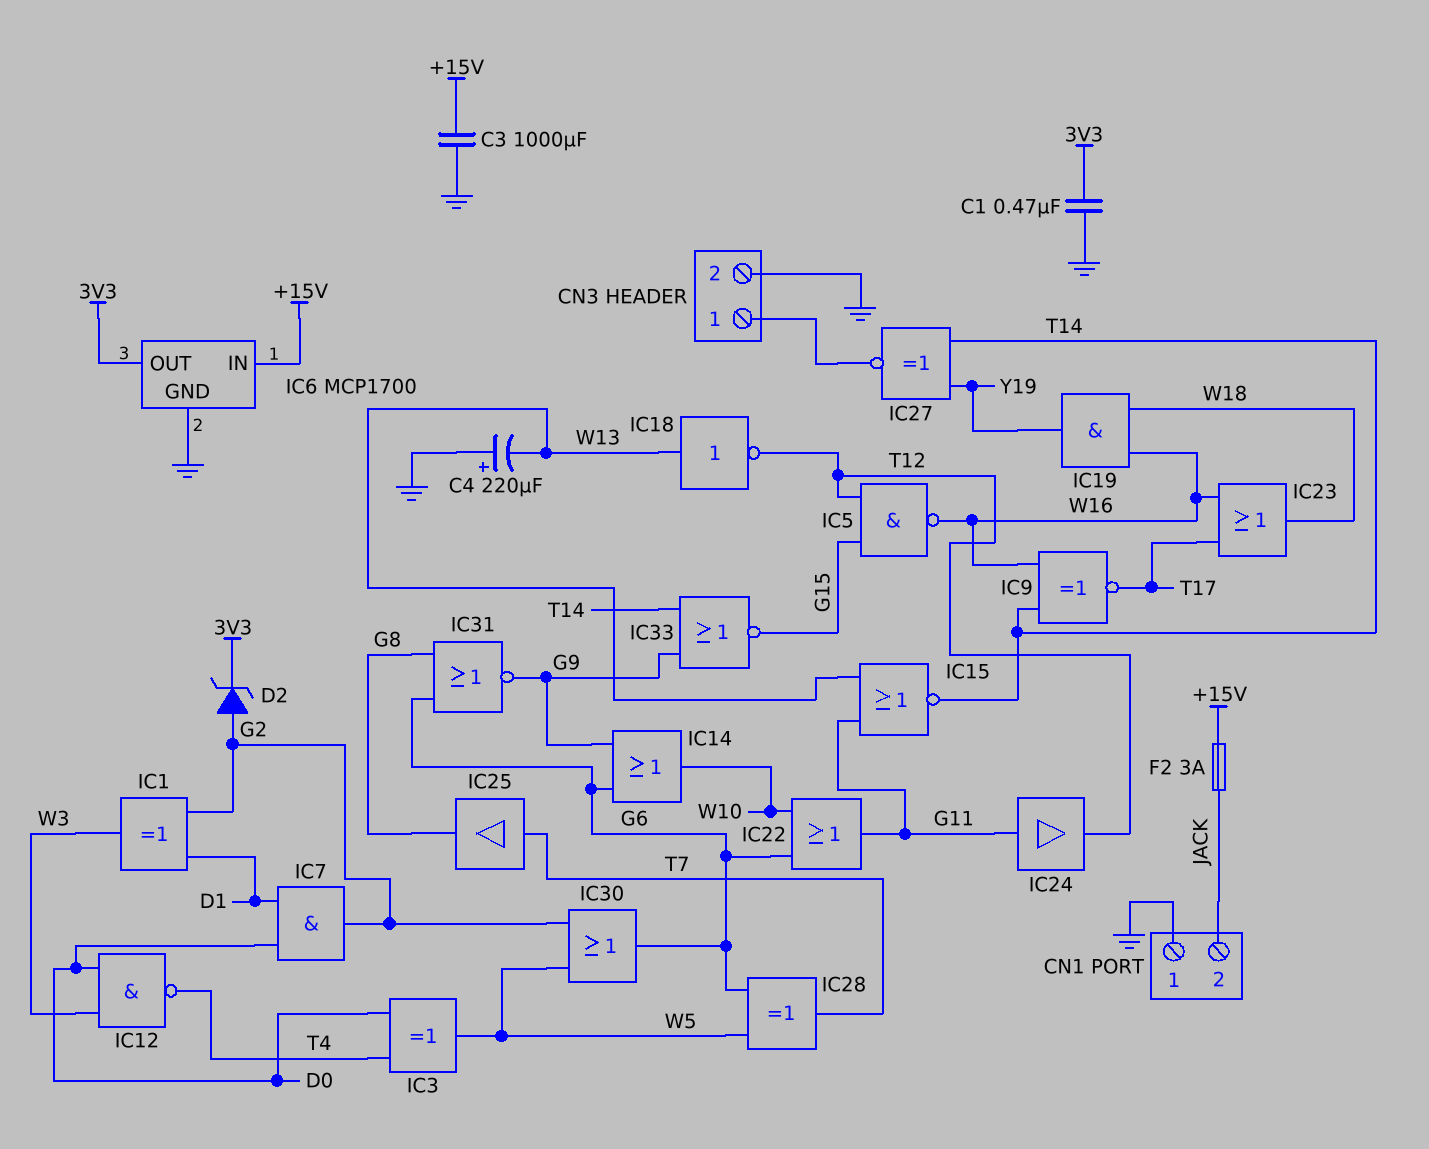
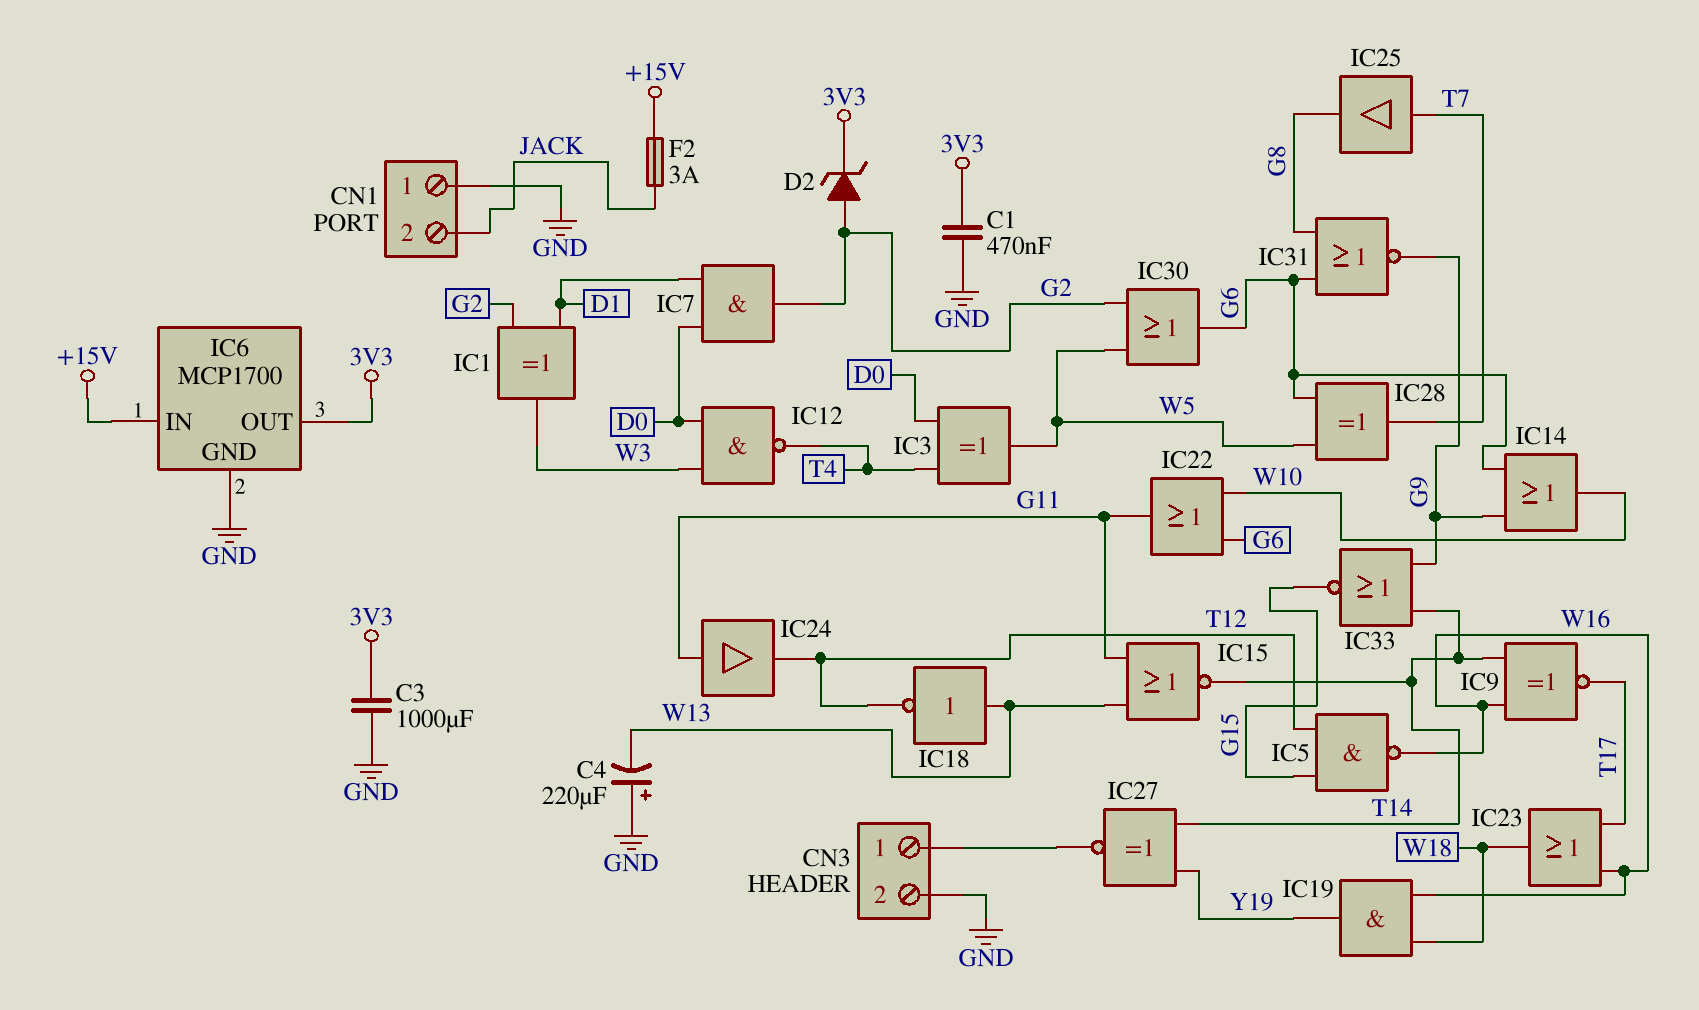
C3: 1000uF (+15V, GND) -> 1000uF (3V3, GND)

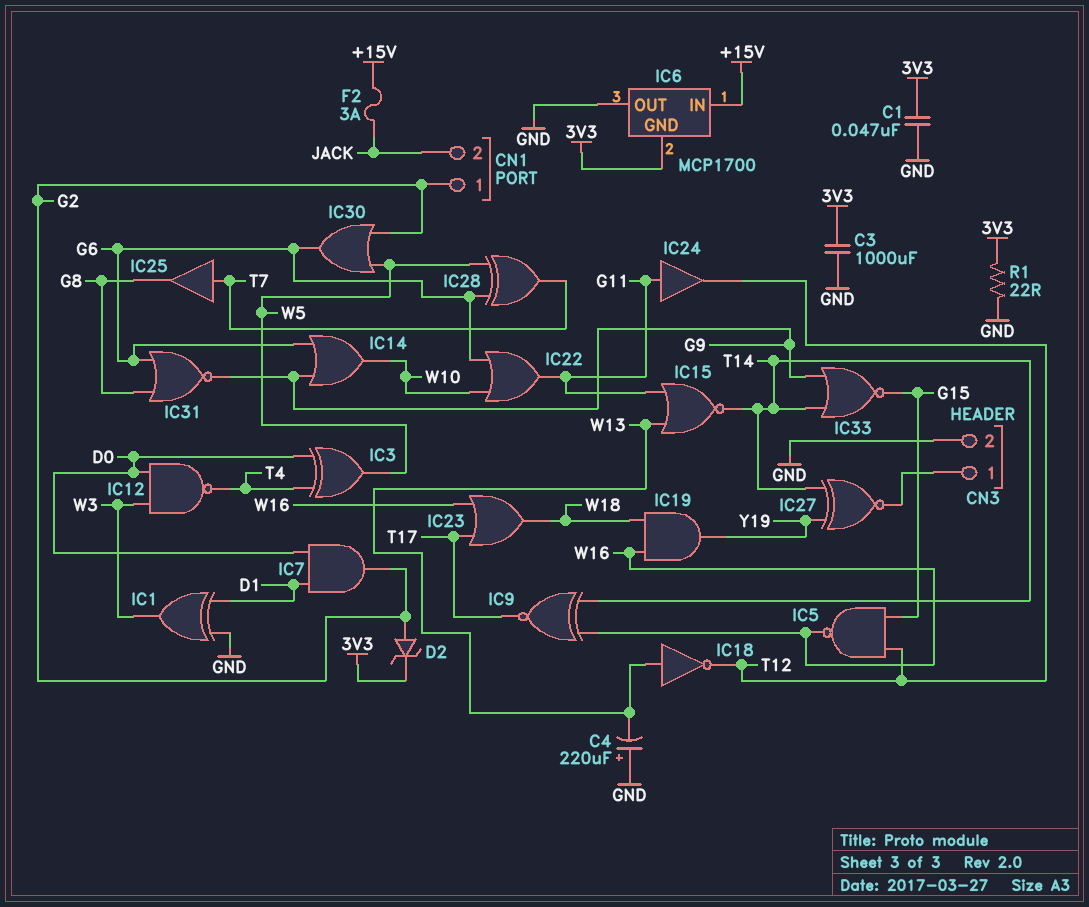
C1: 470nF (3V3, GND) -> 47nF (3V3, GND)
CN1 pin 1: GND -> G2
IC1: XOR (in D1, in G2, out W3) -> XOR (in D1, in GND, out W3)
IC6 pin GND: GND -> 3V3
IC6 pin OUT: 3V3 -> GND
R1: none -> 22 (3V3, GND)

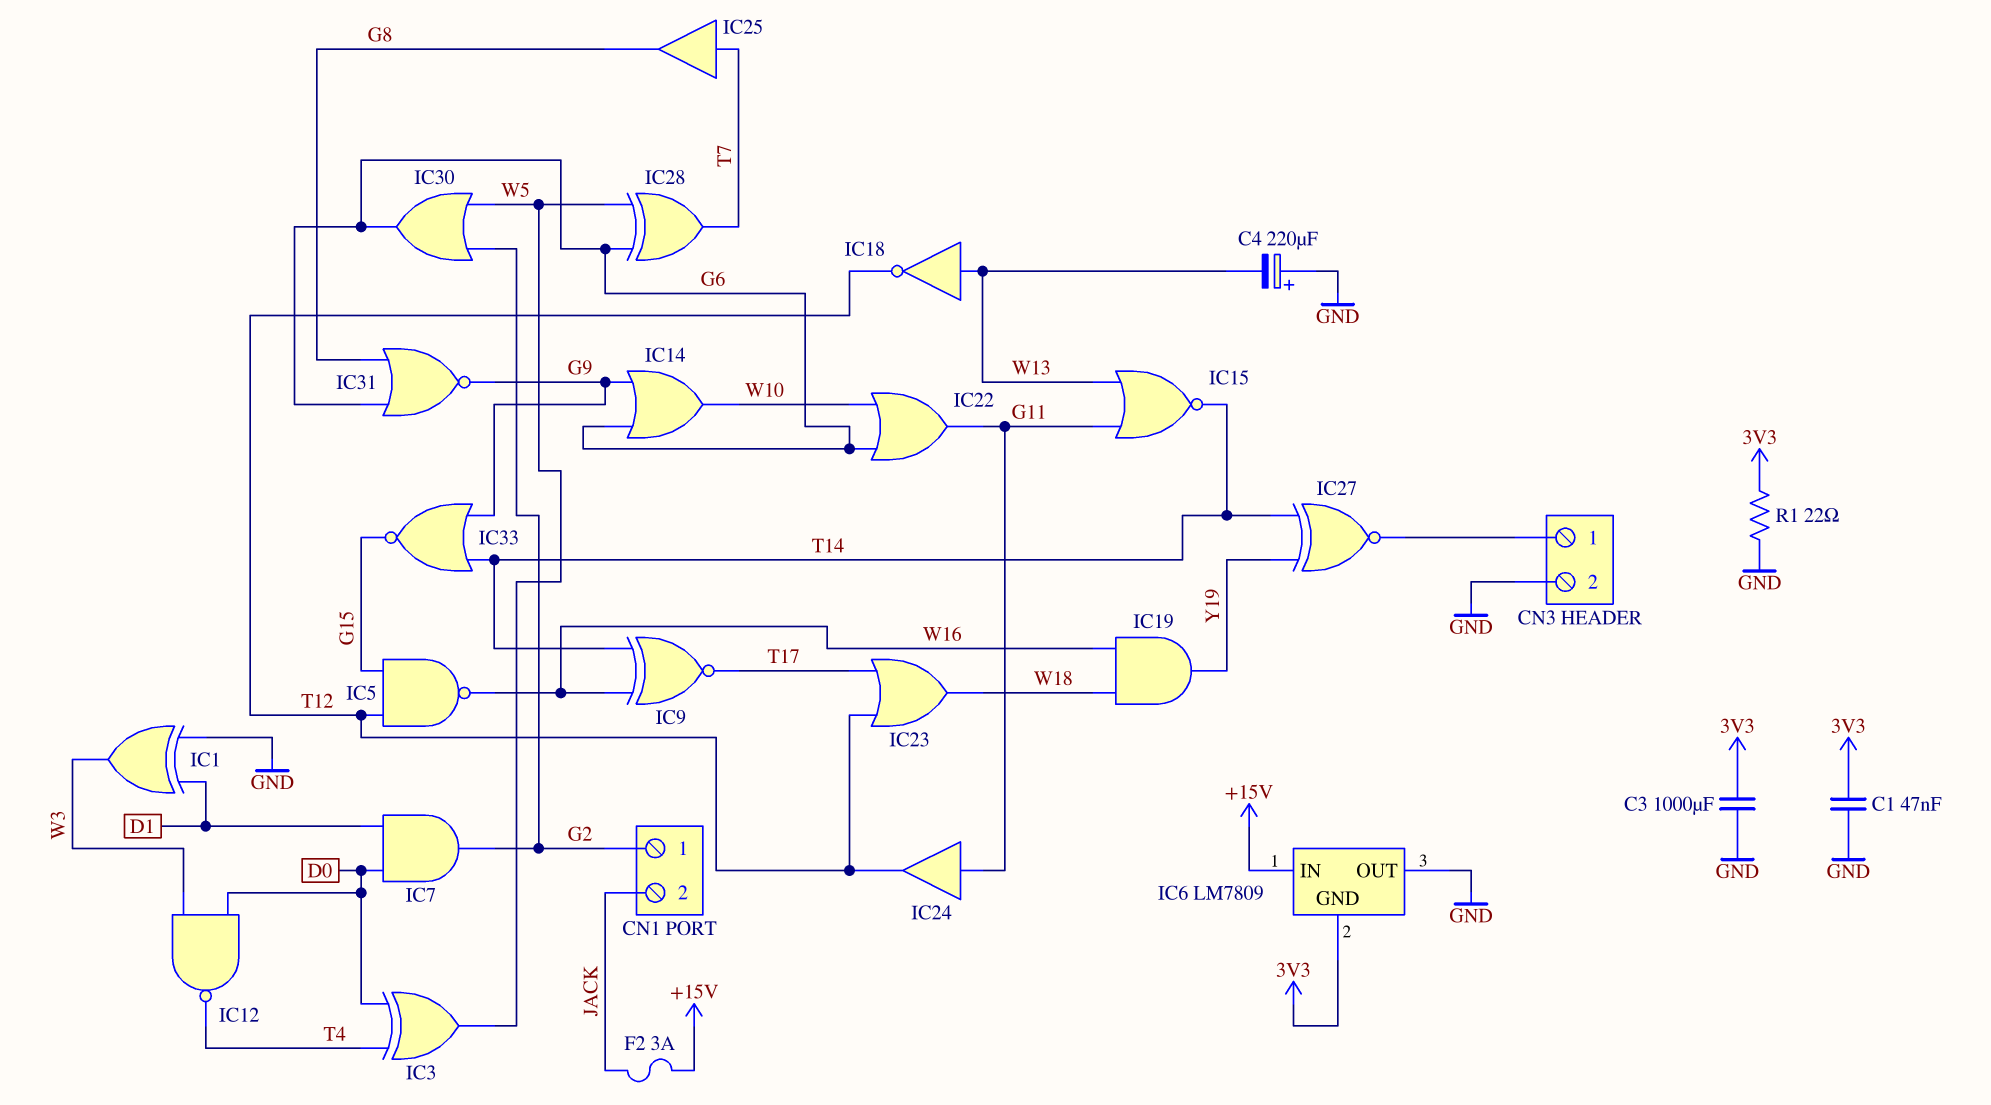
D2: zener (A G2, K 3V3) -> none
IC6: MCP1700 -> LM7809
IC23: OR (in T17, in W16, out W18) -> OR (in T12, in T17, out W18)

